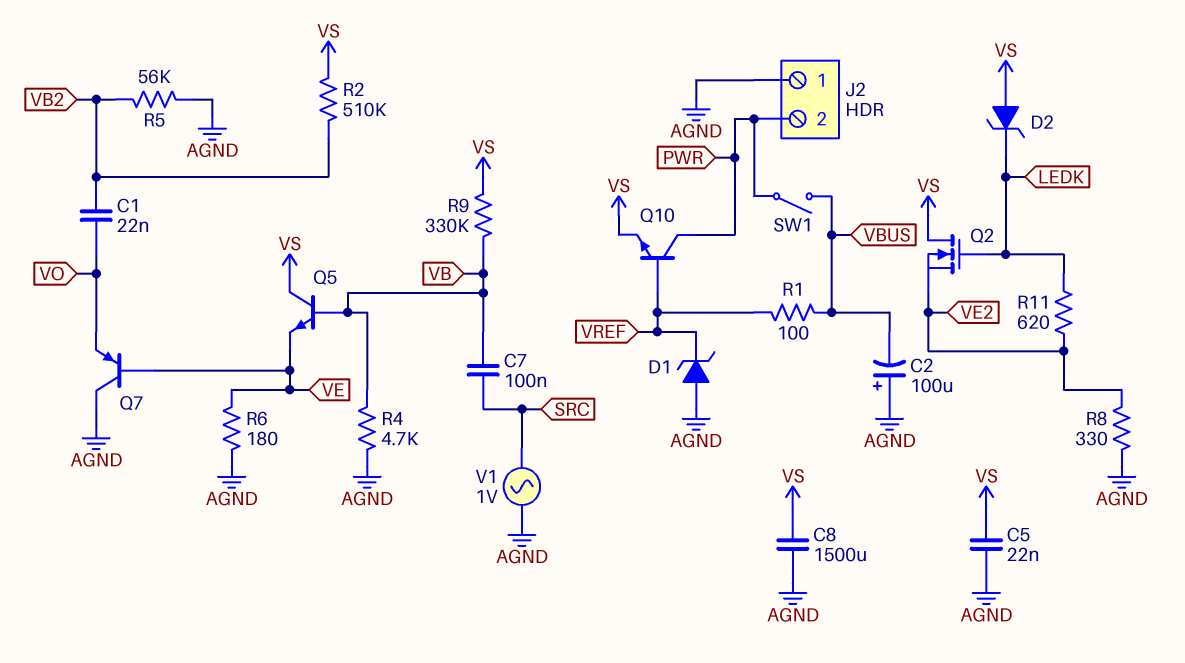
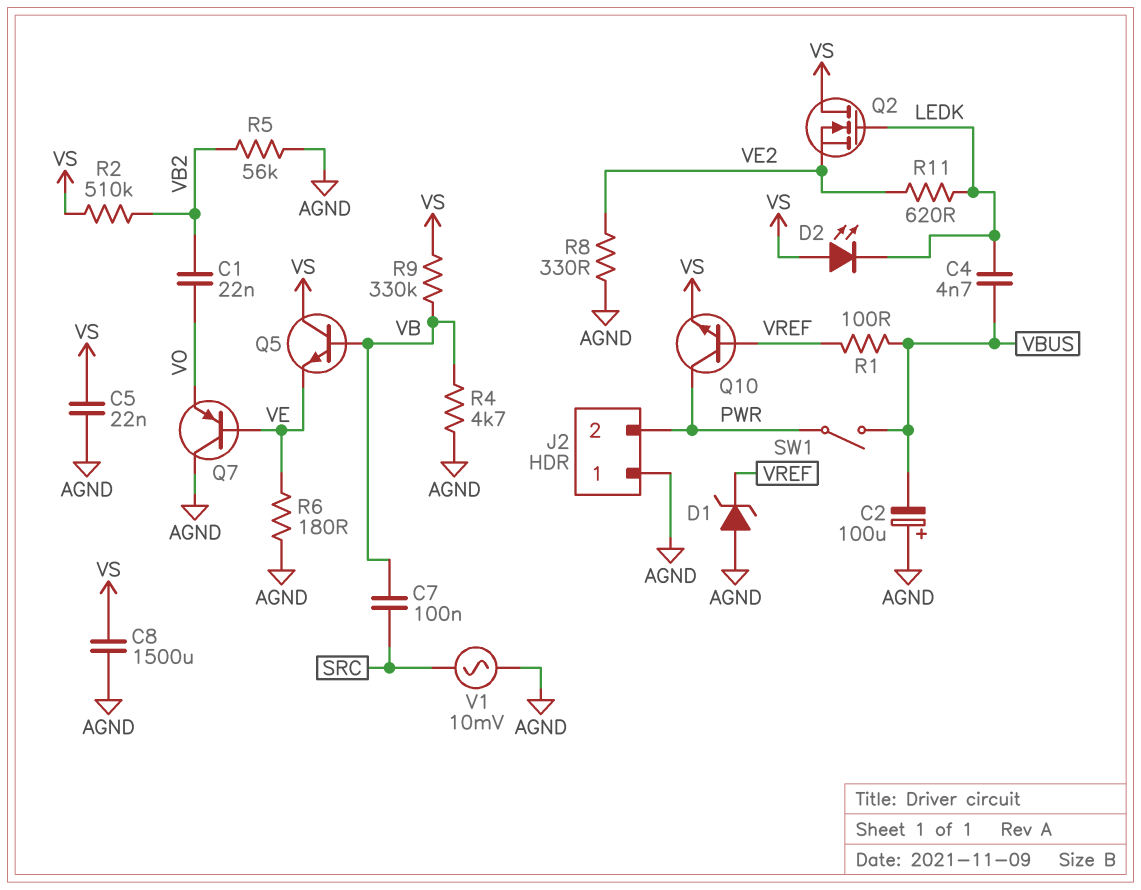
C4: none -> 4.7nF (LEDK, VBUS)
D2: zener (A VS, K LEDK) -> LED (A VS, K LEDK)
V1: AC 1V (AGND, SRC) -> AC 10mV (AGND, SRC)

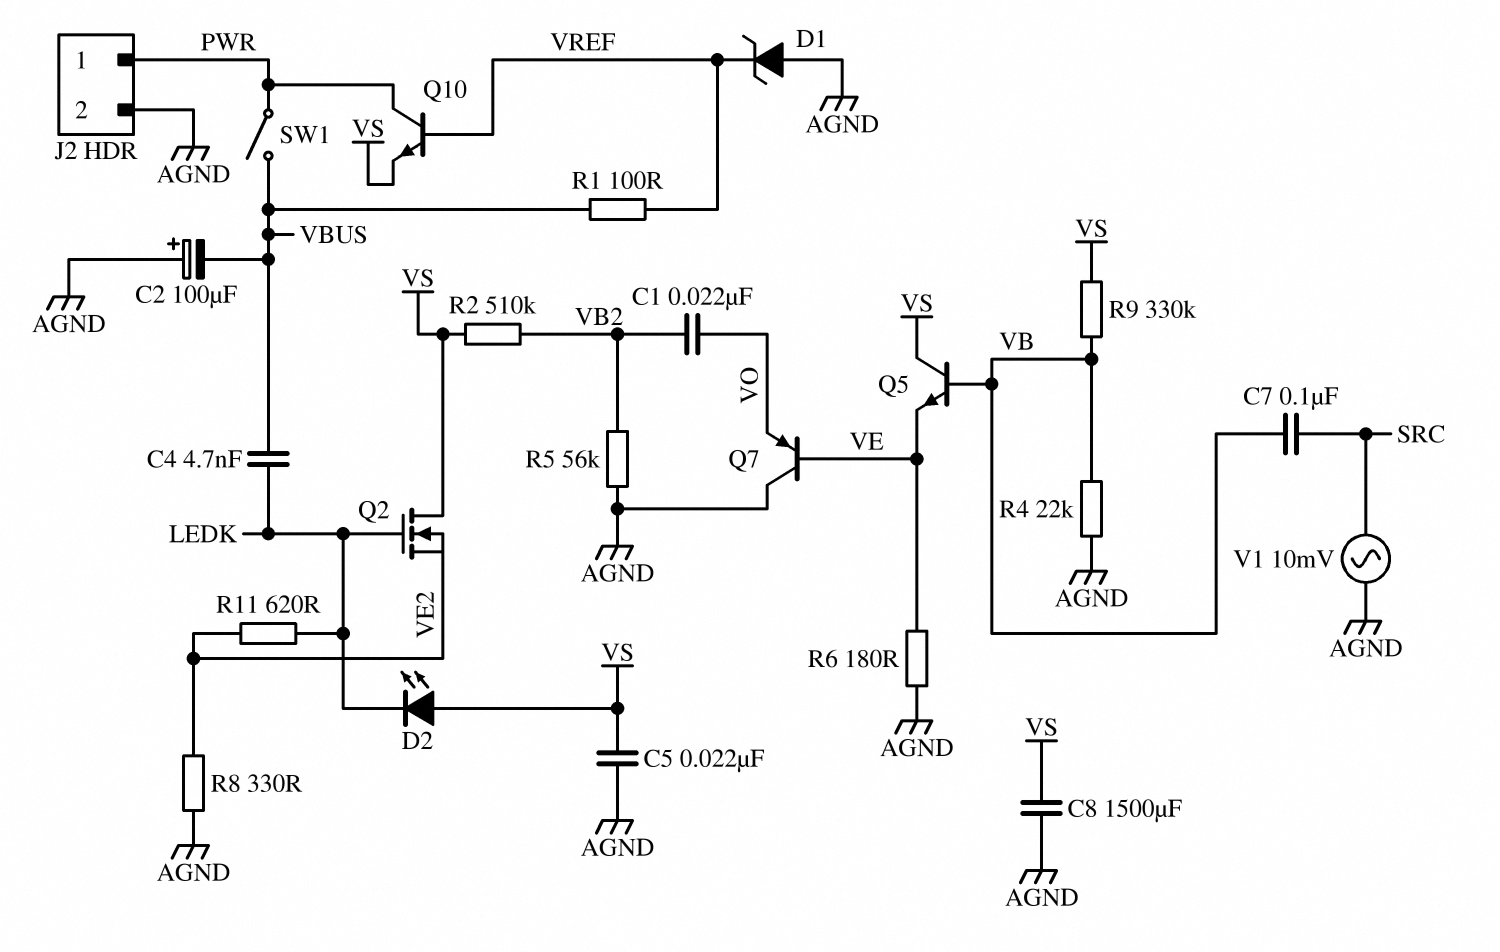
J2 pin 1: AGND -> PWR
J2 pin 2: PWR -> AGND
R4: 4.7k (AGND, VB) -> 22k (AGND, VB)

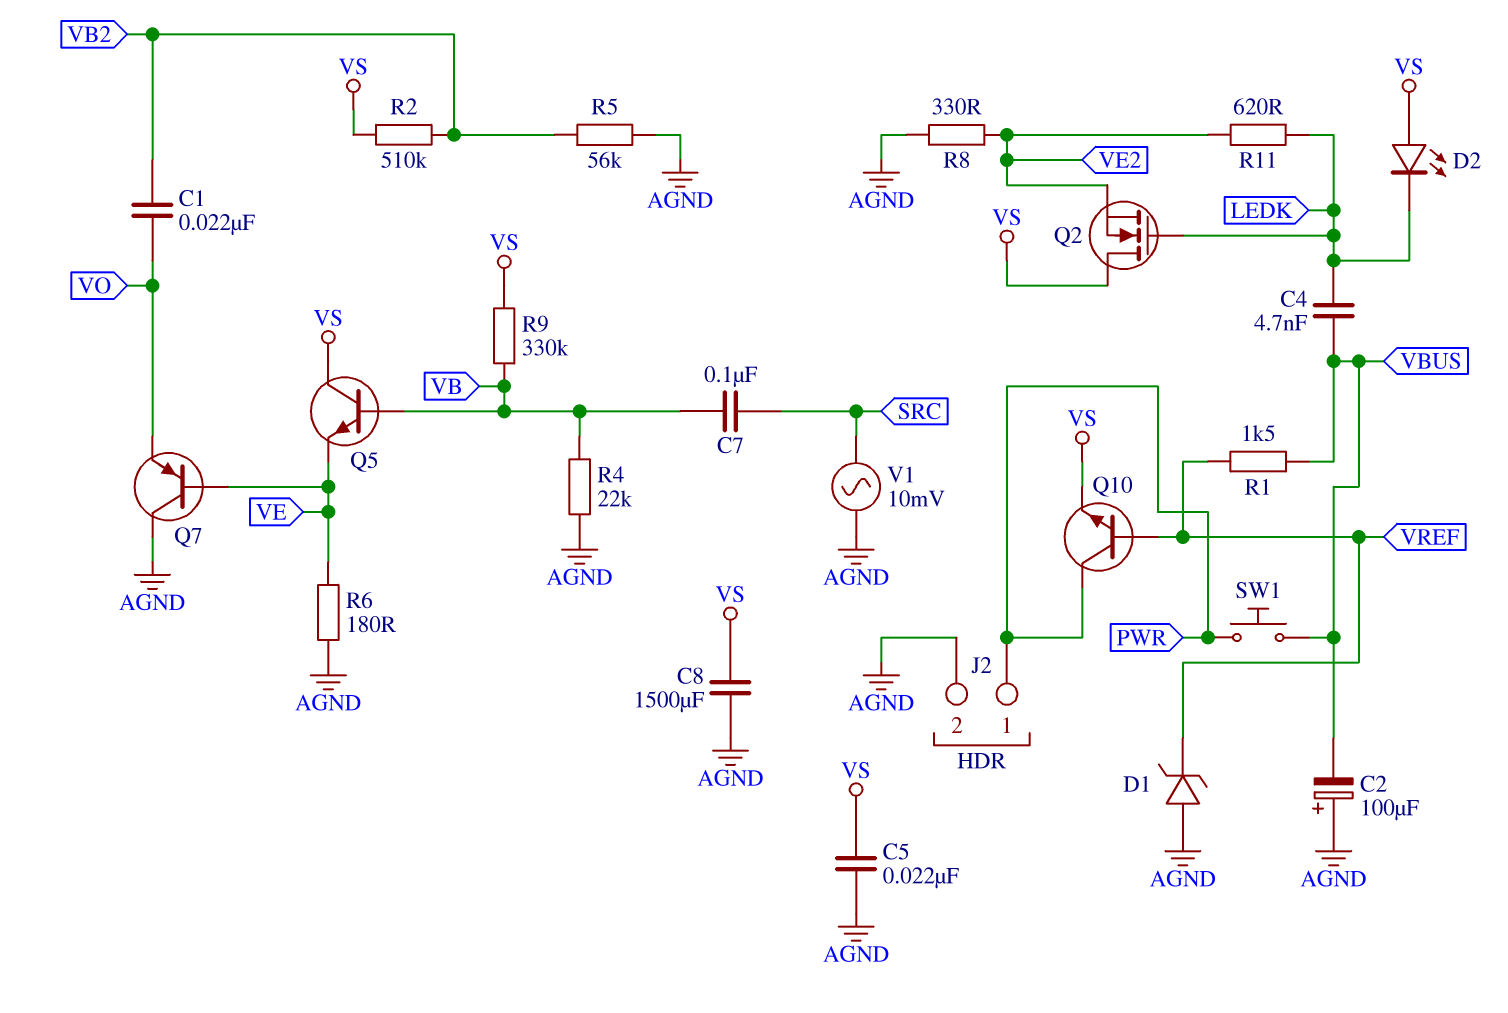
R1: 100 (VBUS, VREF) -> 1.5k (VBUS, VREF)
SW1: switch (PWR, VBUS) -> button (PWR, VBUS)

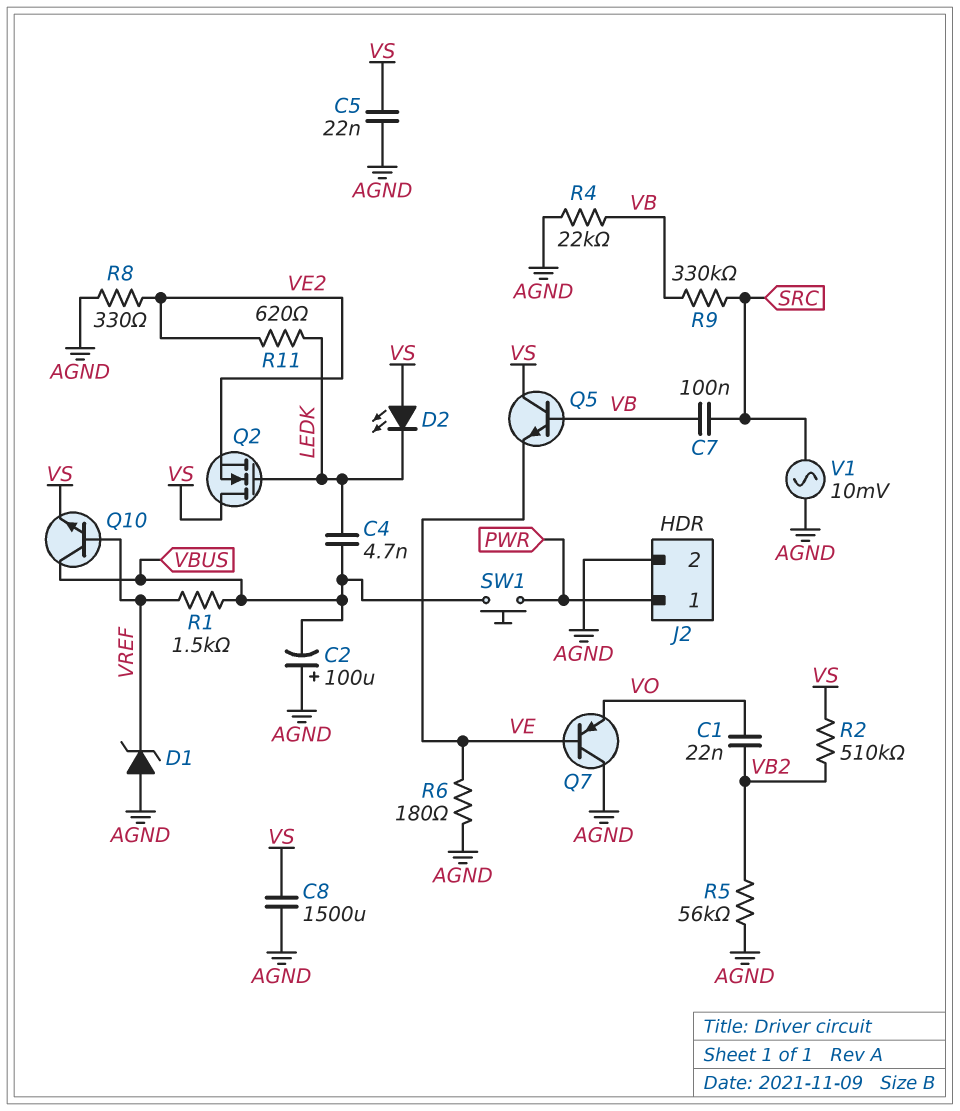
Q10: NPN (B VREF, C PWR, E VS) -> NPN (B VREF, C VBUS, E VS)
R9: 330k (VB, VS) -> 330k (SRC, VB)

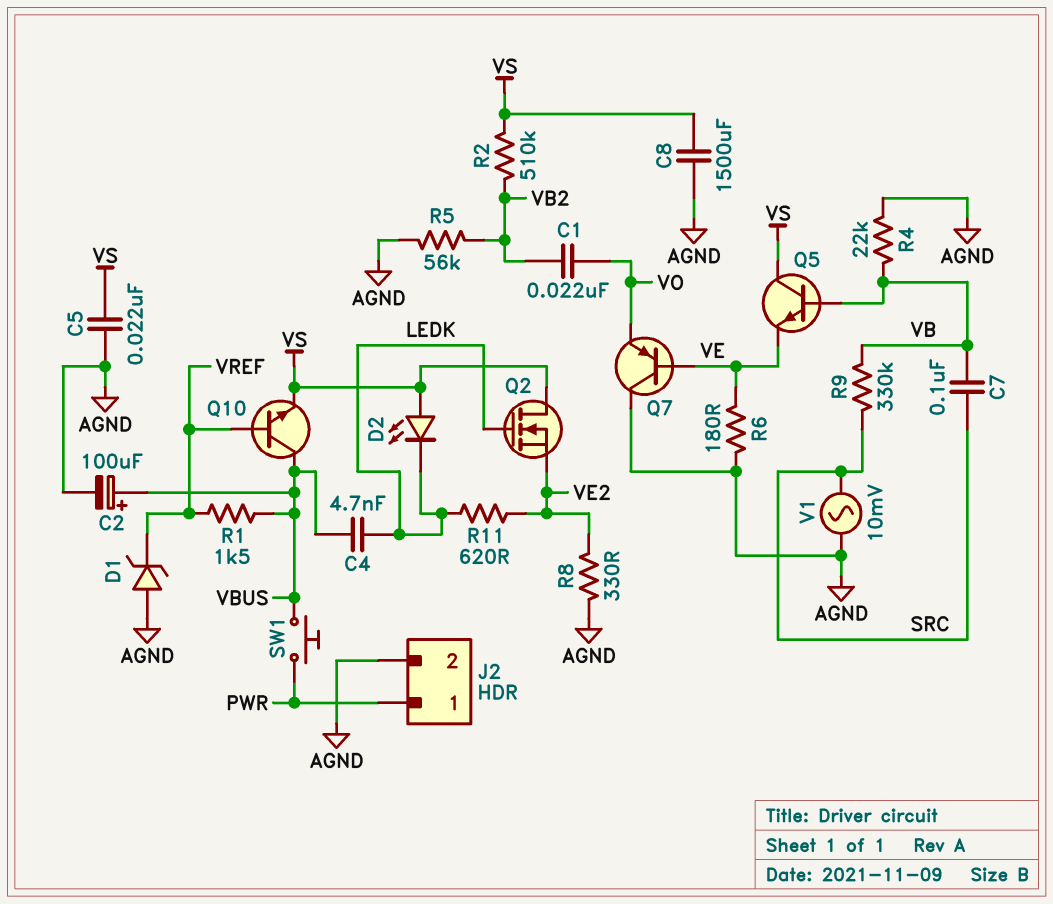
C2: 100uF (plus AGND, minus VBUS) -> 100uF (plus VBUS, minus AGND)

